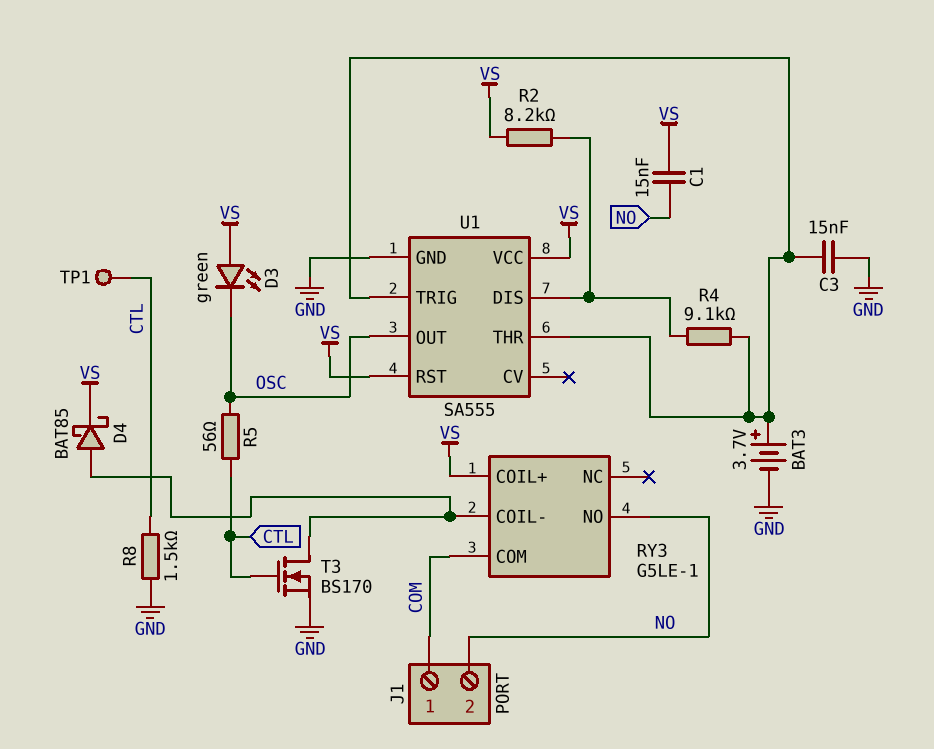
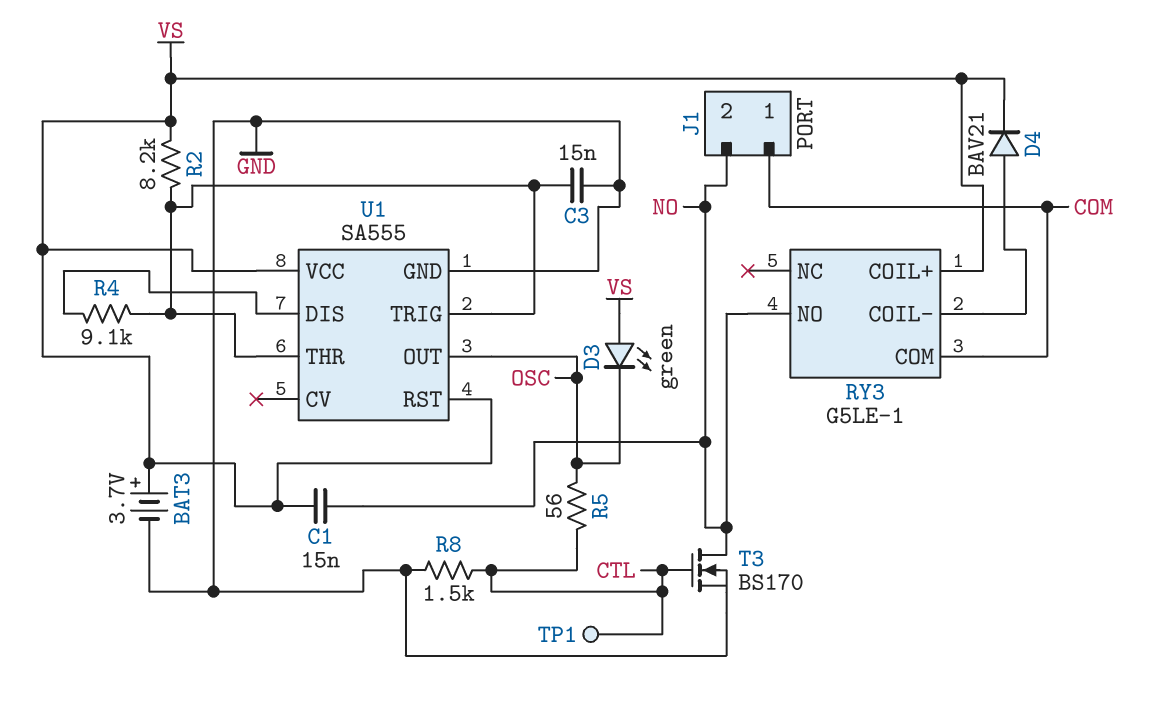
BAT3: 3.7V (plus U1/THR, minus GND) -> 3.7V (plus VS, minus GND)
D4: schottky BAT85 (A RY3/COIL-, K VS) -> diode BAV21 (A RY3/COIL-, K VS)
R2: 8.2k (U1/DIS, VS) -> 8.2k (U1/THR, VS)
T3: NMOS BS170 (G CTL, D RY3/COIL-, S GND) -> NMOS BS170 (G CTL, D NO, S GND)

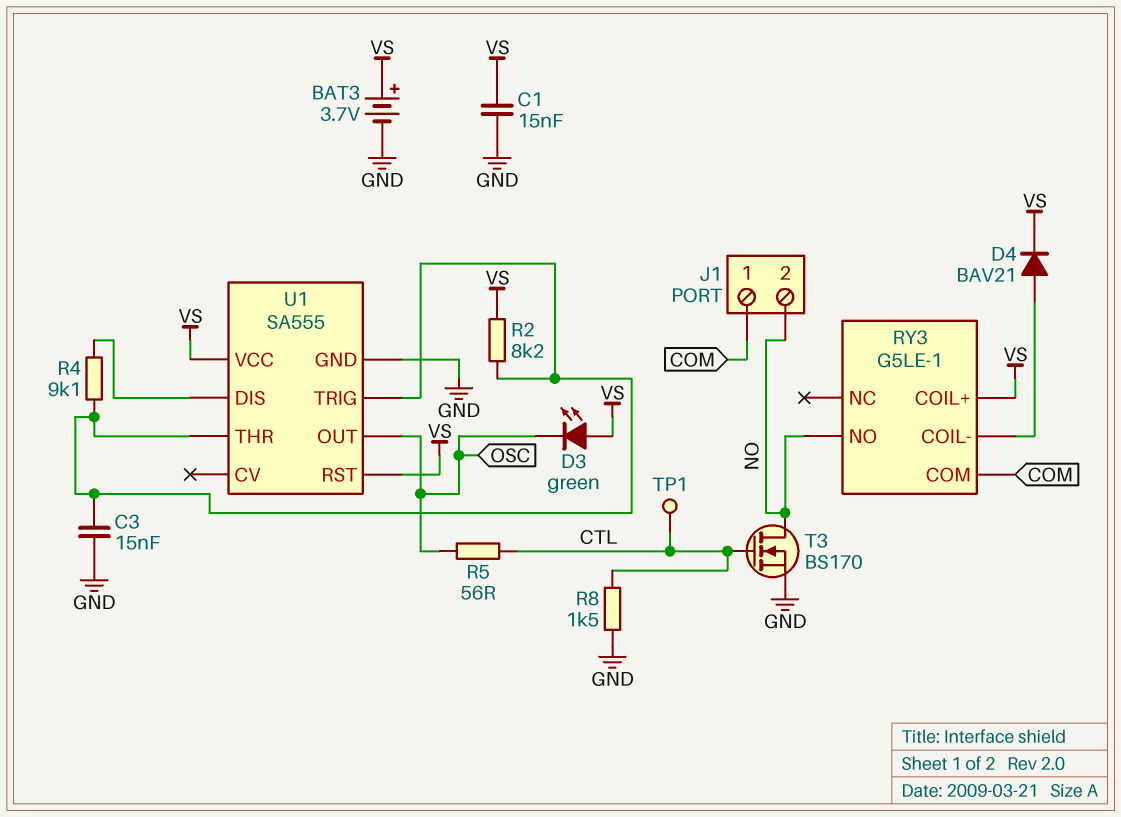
C1: 15nF (NO, VS) -> 15nF (GND, VS)

